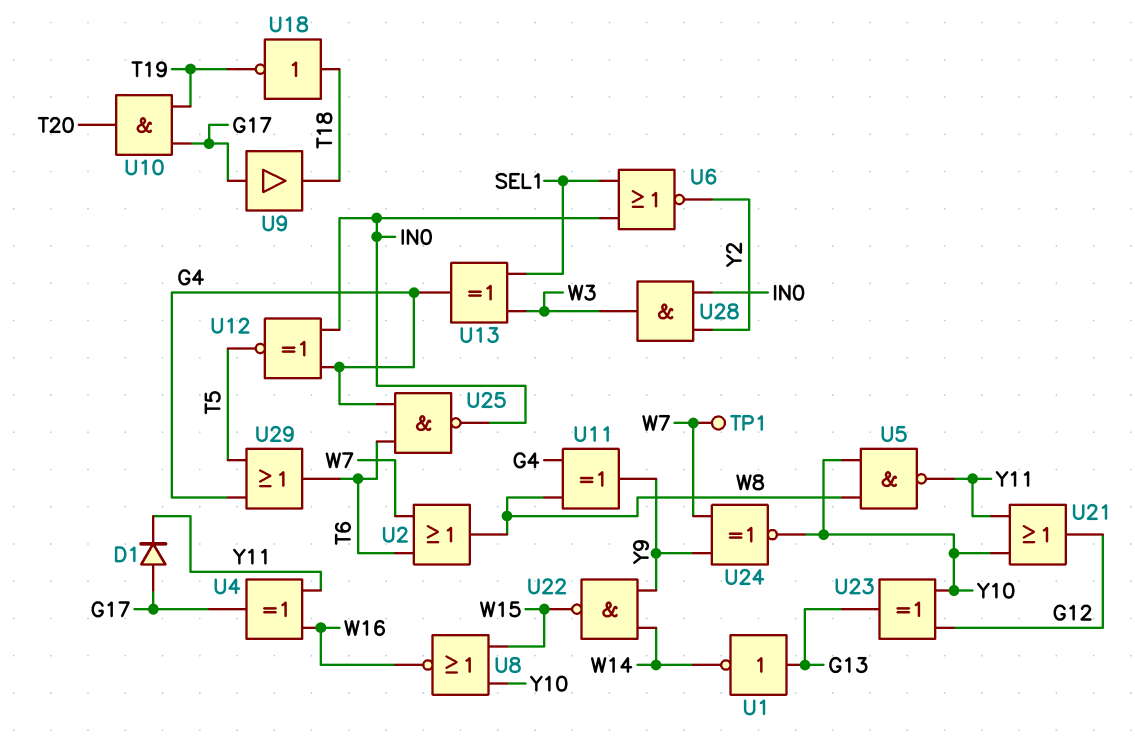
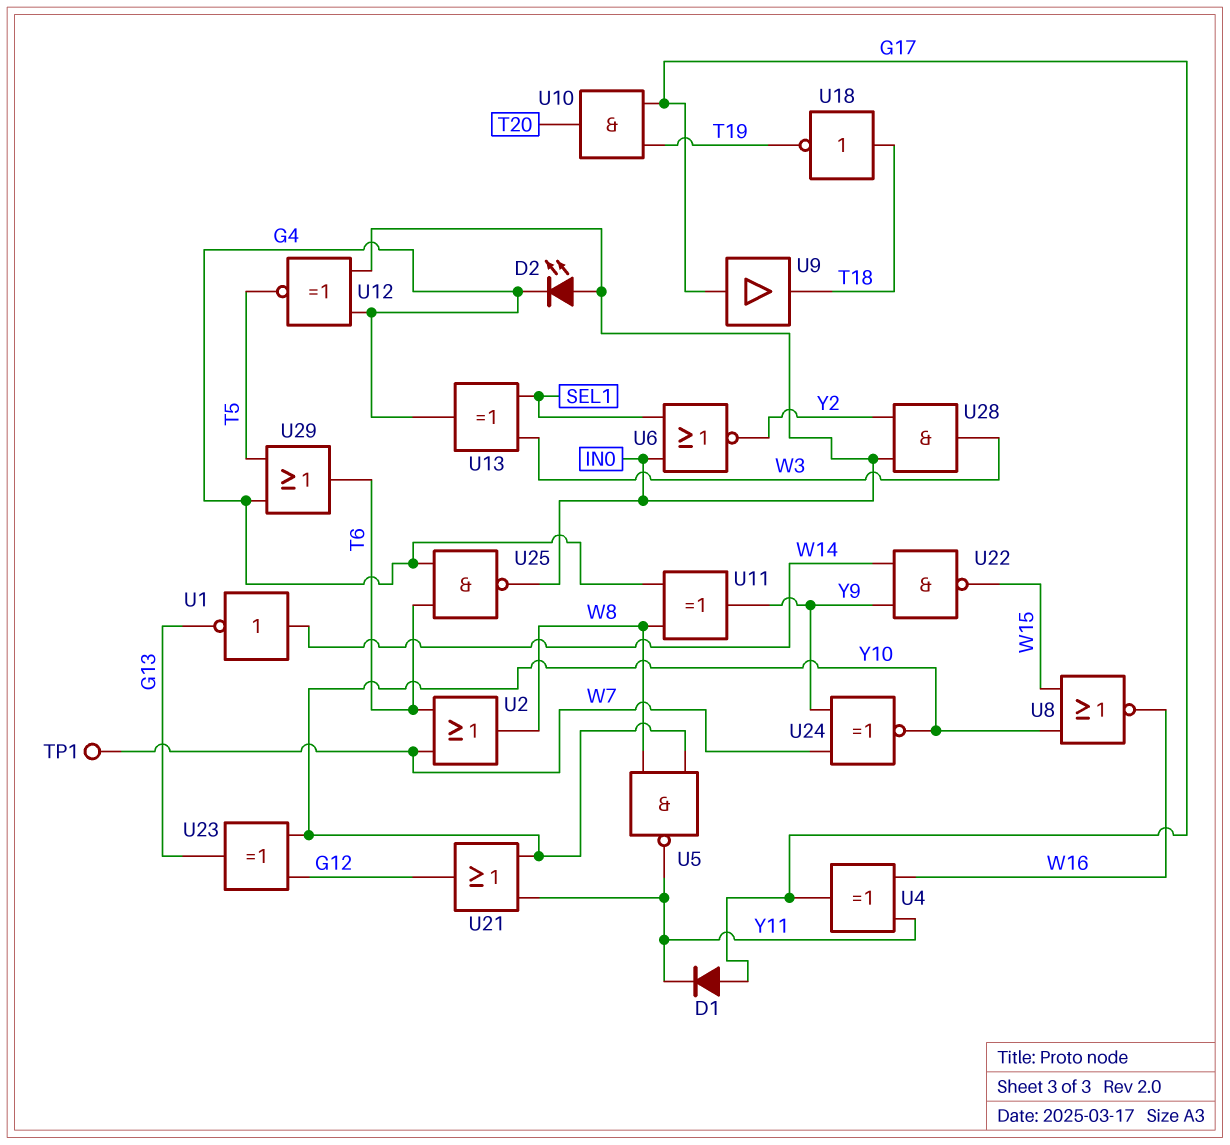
D2: none -> LED (A IN0, K G4)
U1: NOT (in G13, out W14) -> NOT (in W14, out G13)

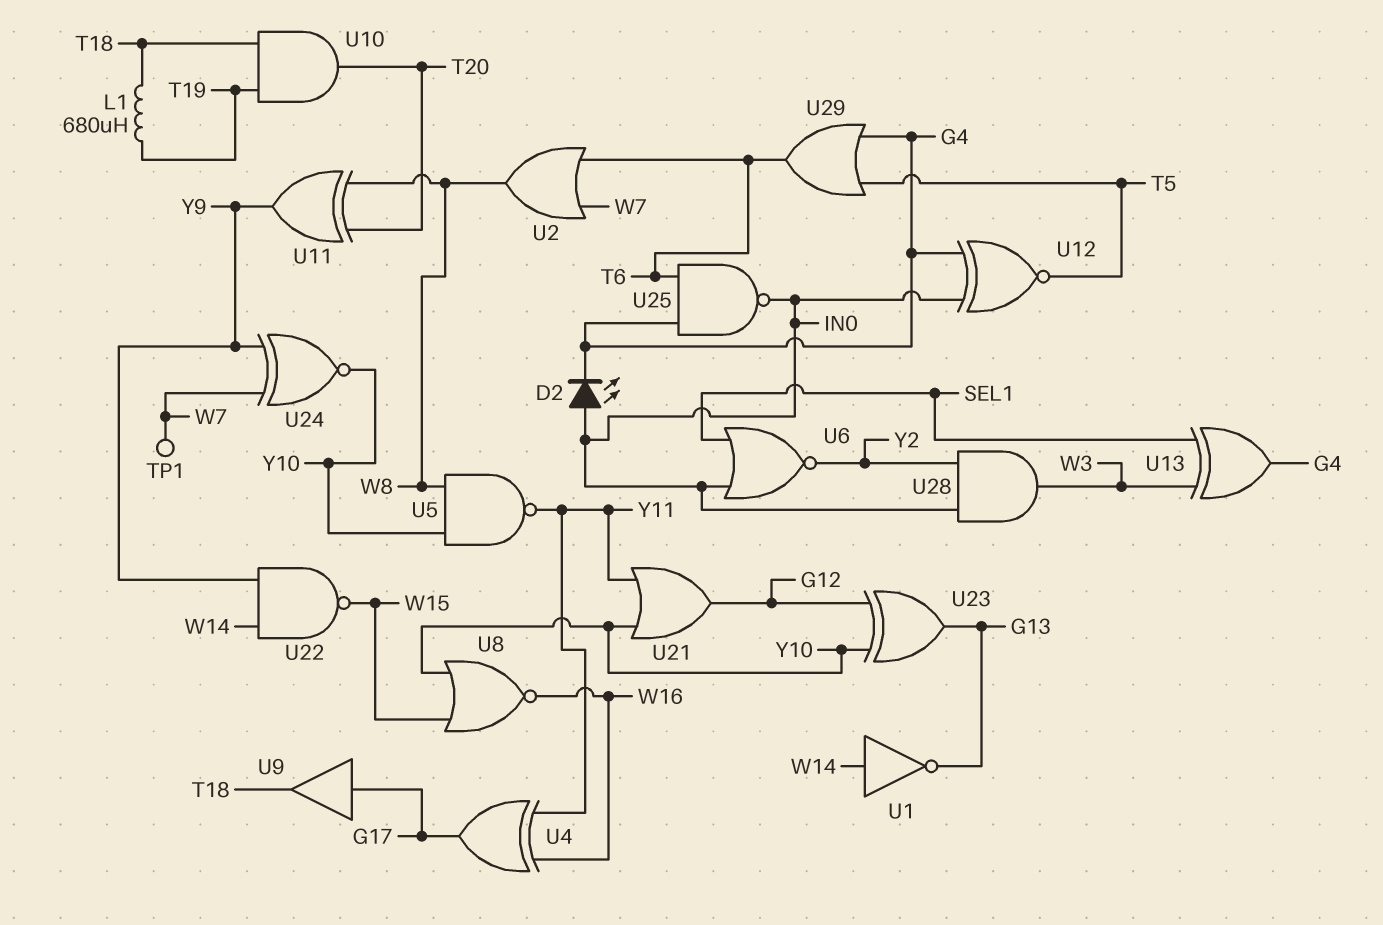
D1: diode (A G17, K Y11) -> none
L1: none -> 680uH (T18, T19)
U10: AND (in G17, in T19, out T20) -> AND (in T18, in T19, out T20)
U11: XOR (in G4, in W8, out Y9) -> XOR (in T20, in W8, out Y9)
U18: NOT (in T18, out T19) -> none

